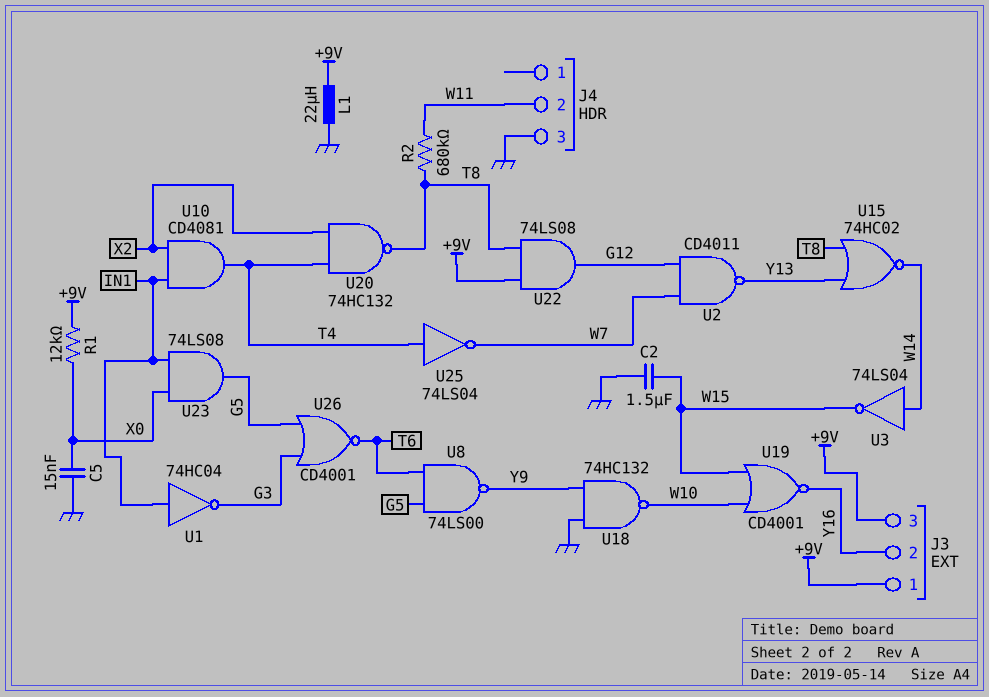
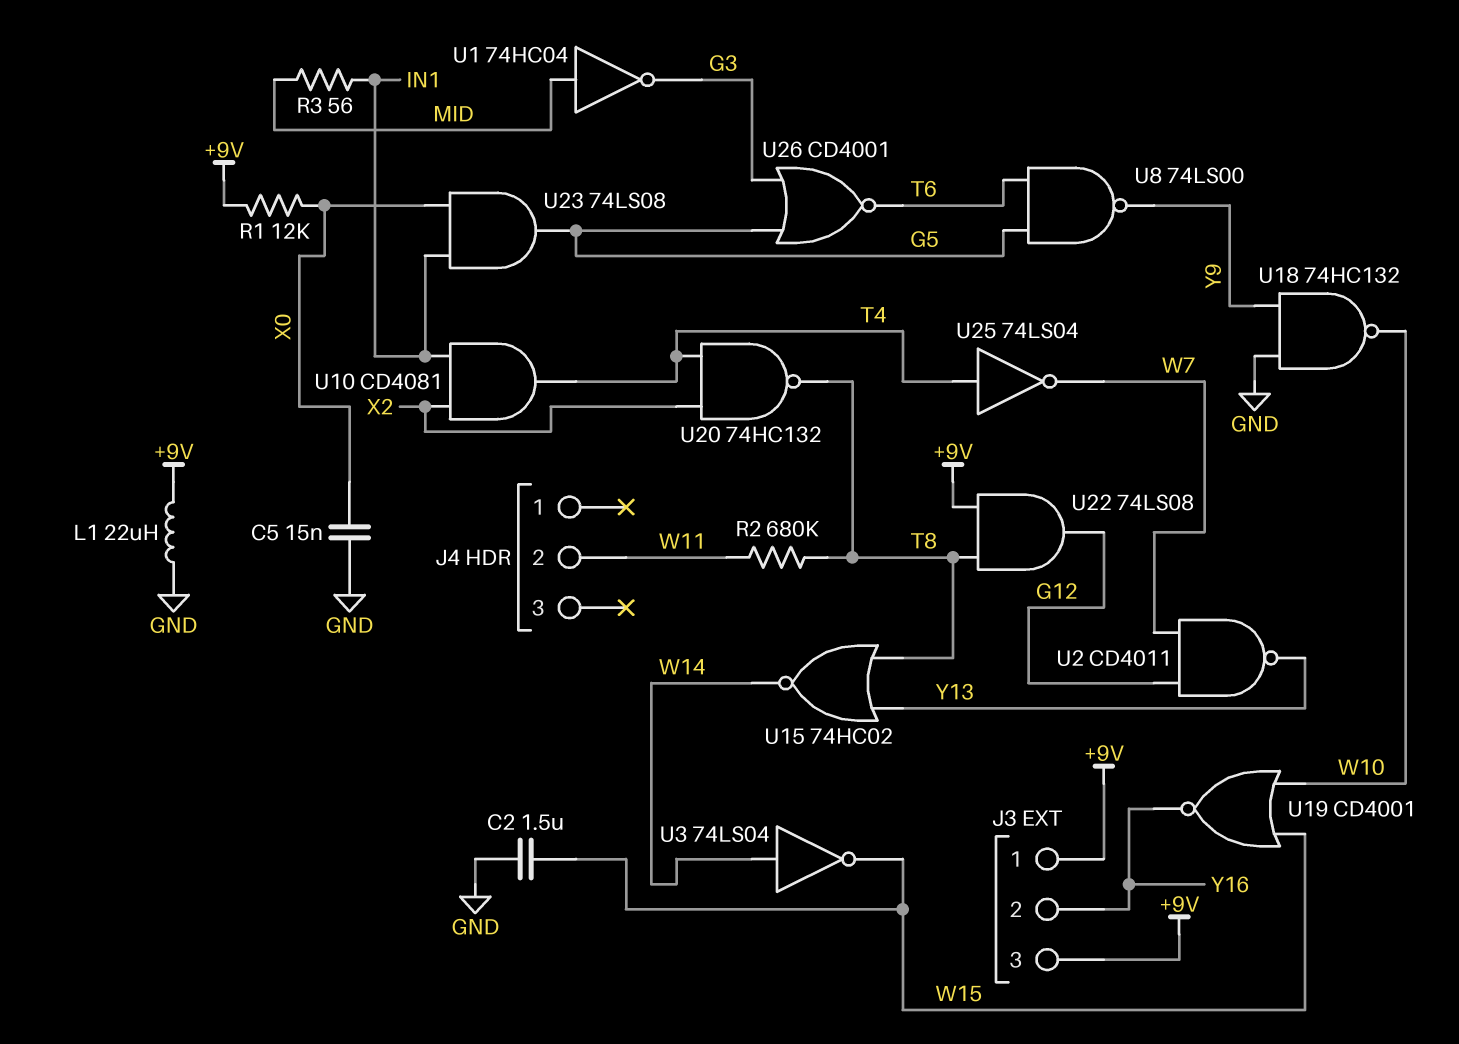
J4 pin 3: GND -> none
R3: none -> 56 (IN1, MID)
U1: NOT 74HC04 (in IN1, out G3) -> NOT 74HC04 (in MID, out G3)

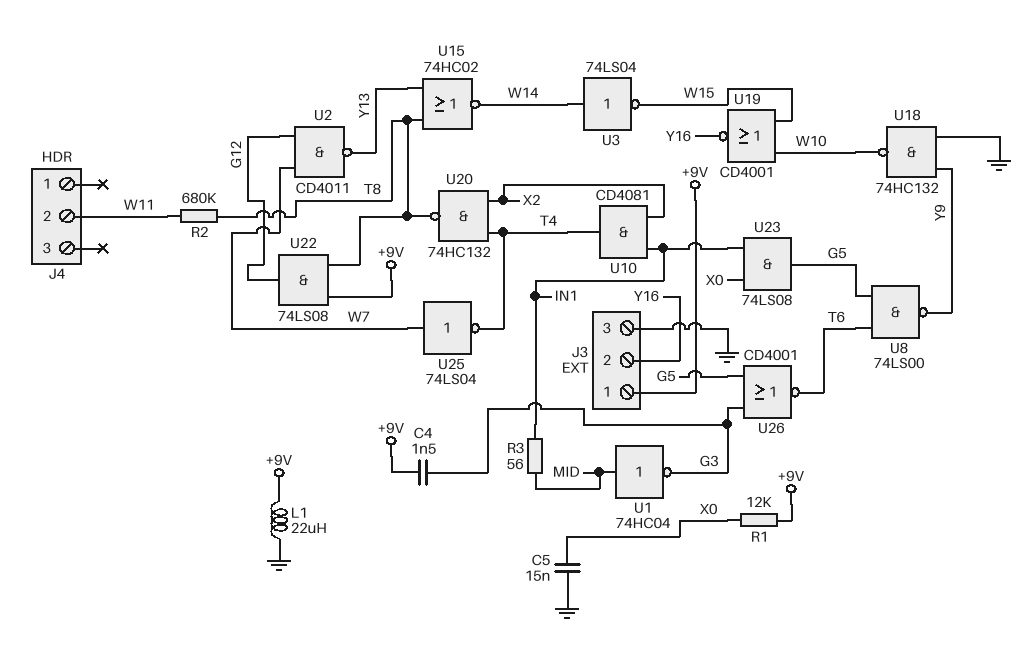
C2: 1.5uF (GND, W15) -> none
C4: none -> 1.5nF (+9V, G3)
J3 pin 3: +9V -> GND
U25: NOT 74LS04 (in T4, out W7) -> NOT 74LS04 (in W7, out T4)

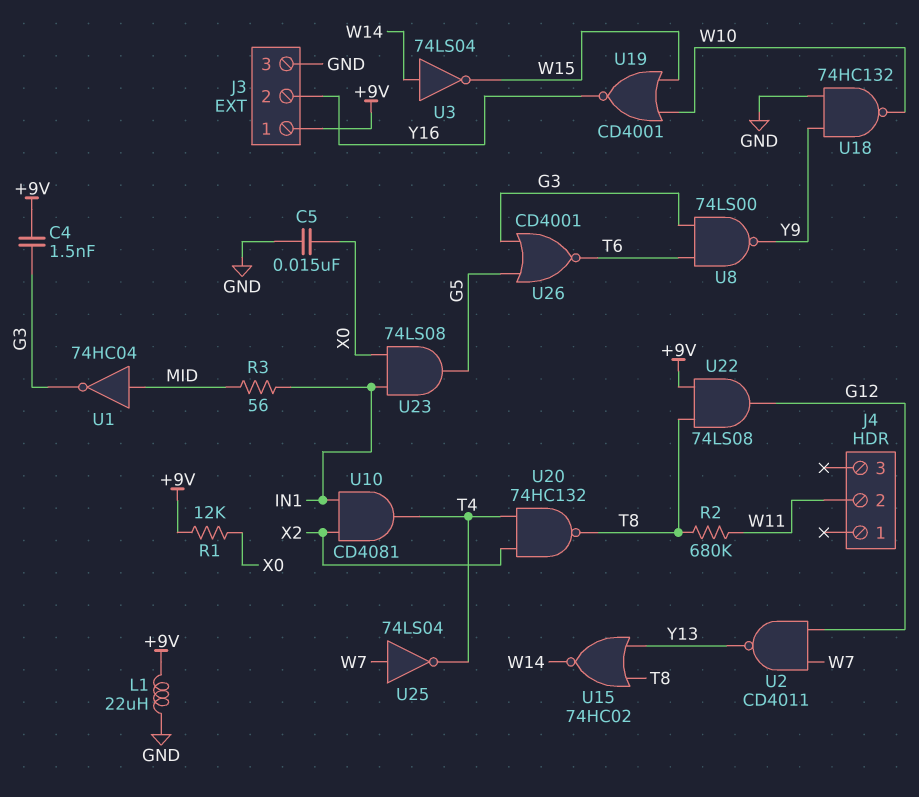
U8: NAND 74LS00 (in G5, in T6, out Y9) -> NAND 74LS00 (in G3, in T6, out Y9)

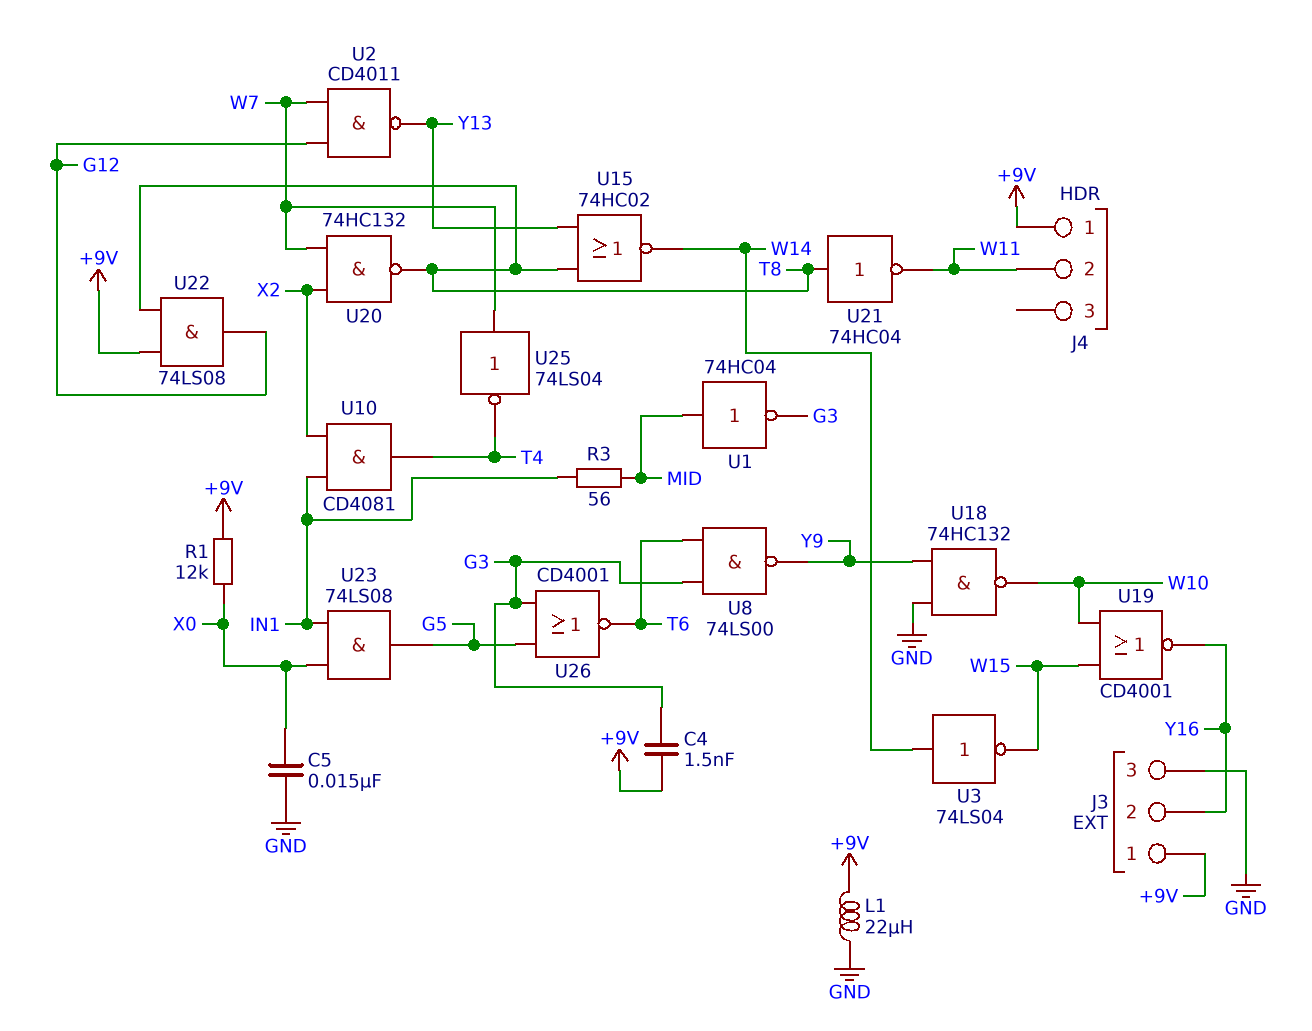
J4 pin 1: none -> +9V
R2: 680k (T8, W11) -> none
U20: NAND 74HC132 (in T4, in X2, out T8) -> NAND 74HC132 (in W7, in X2, out T8)
U21: none -> NOT 74HC04 (in T8, out W11)

